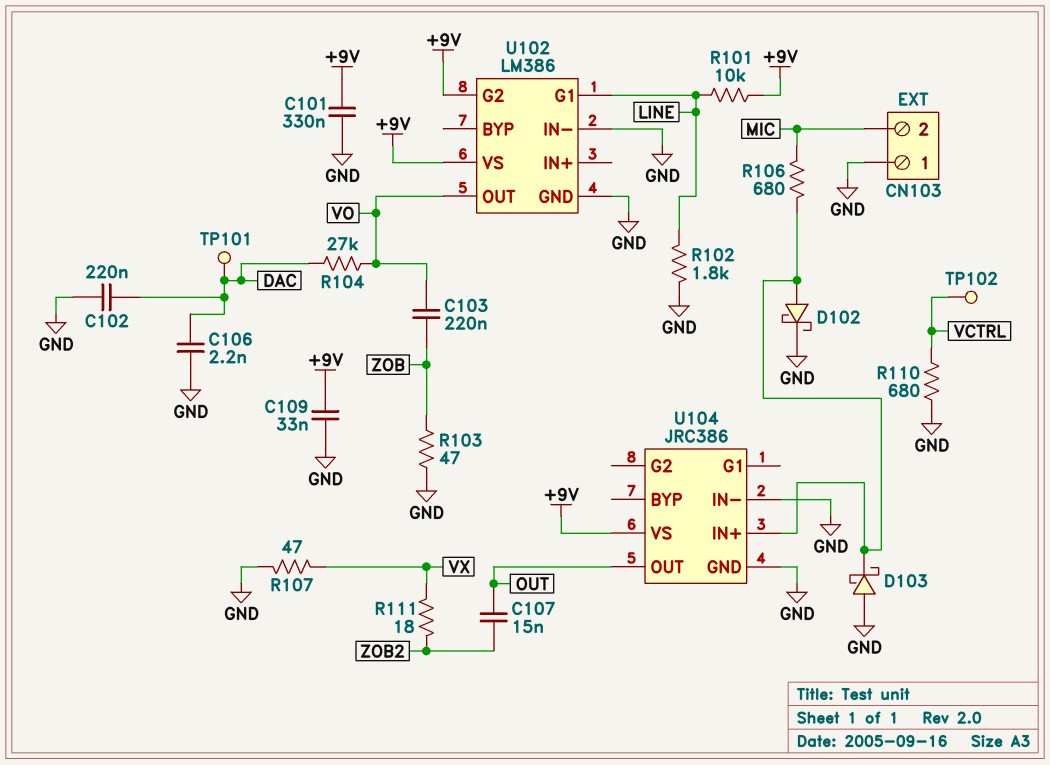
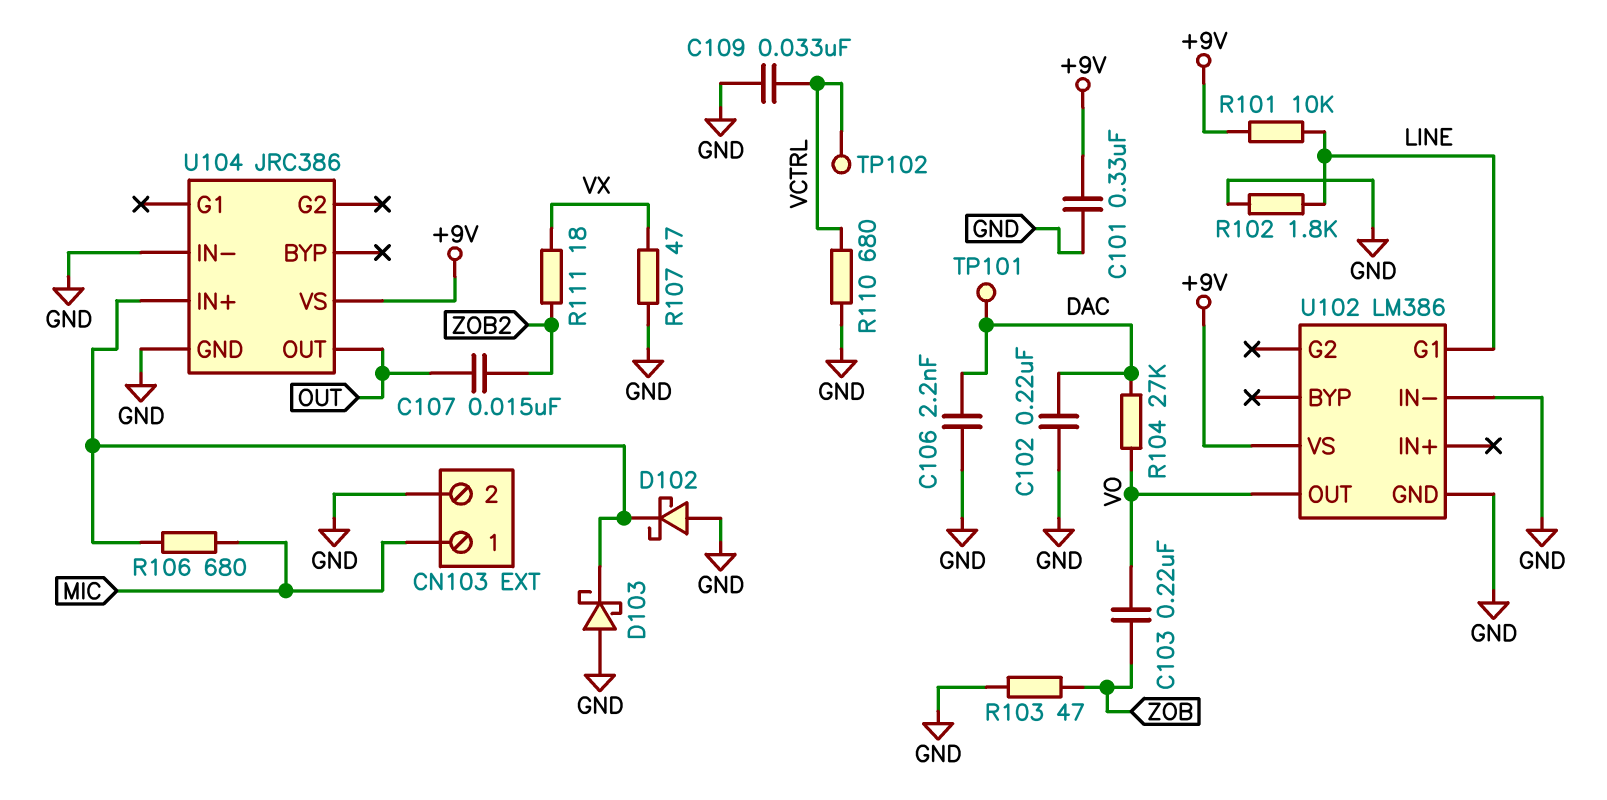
C109: 33nF (+9V, GND) -> 33nF (GND, VCTRL)
CN103 pin 1: GND -> MIC
CN103 pin 2: MIC -> GND
D102: schottky (A U104/IN+, K GND) -> schottky (A GND, K U104/IN+)
U102 pin G2: +9V -> none

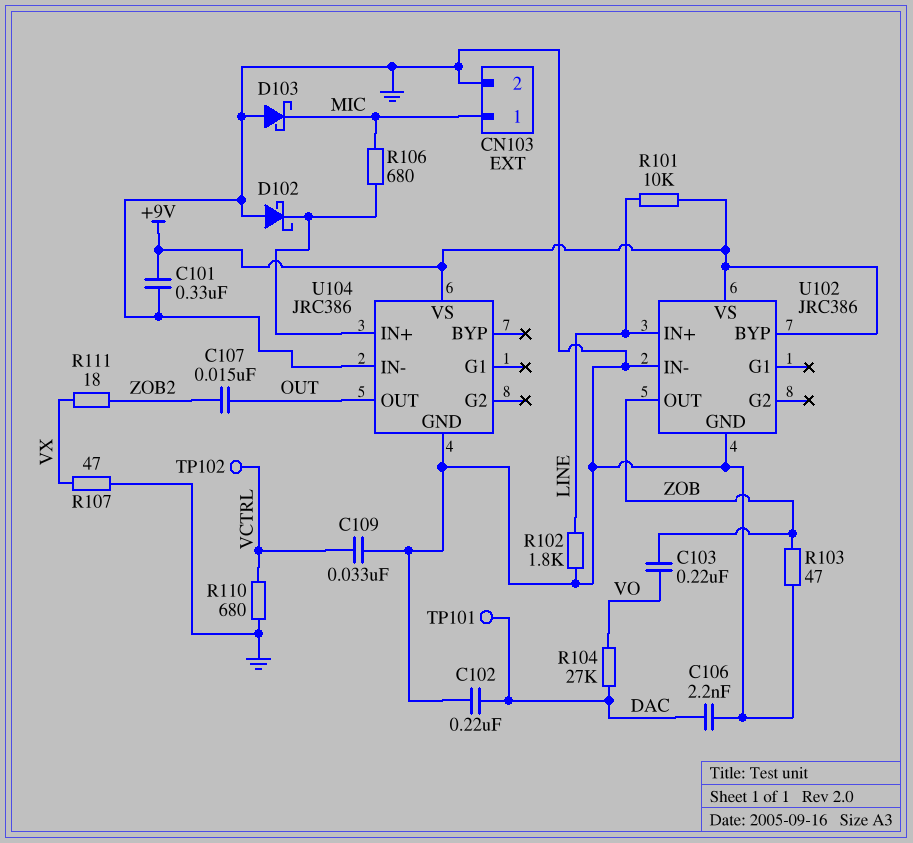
D103: schottky (A GND, K U104/IN+) -> schottky (A GND, K MIC)
U102: LM386 -> JRC386
U102 pin BYP: none -> +9V
U102 pin G1: LINE -> none
U102 pin IN+: none -> LINE
U102 pin OUT: VO -> ZOB

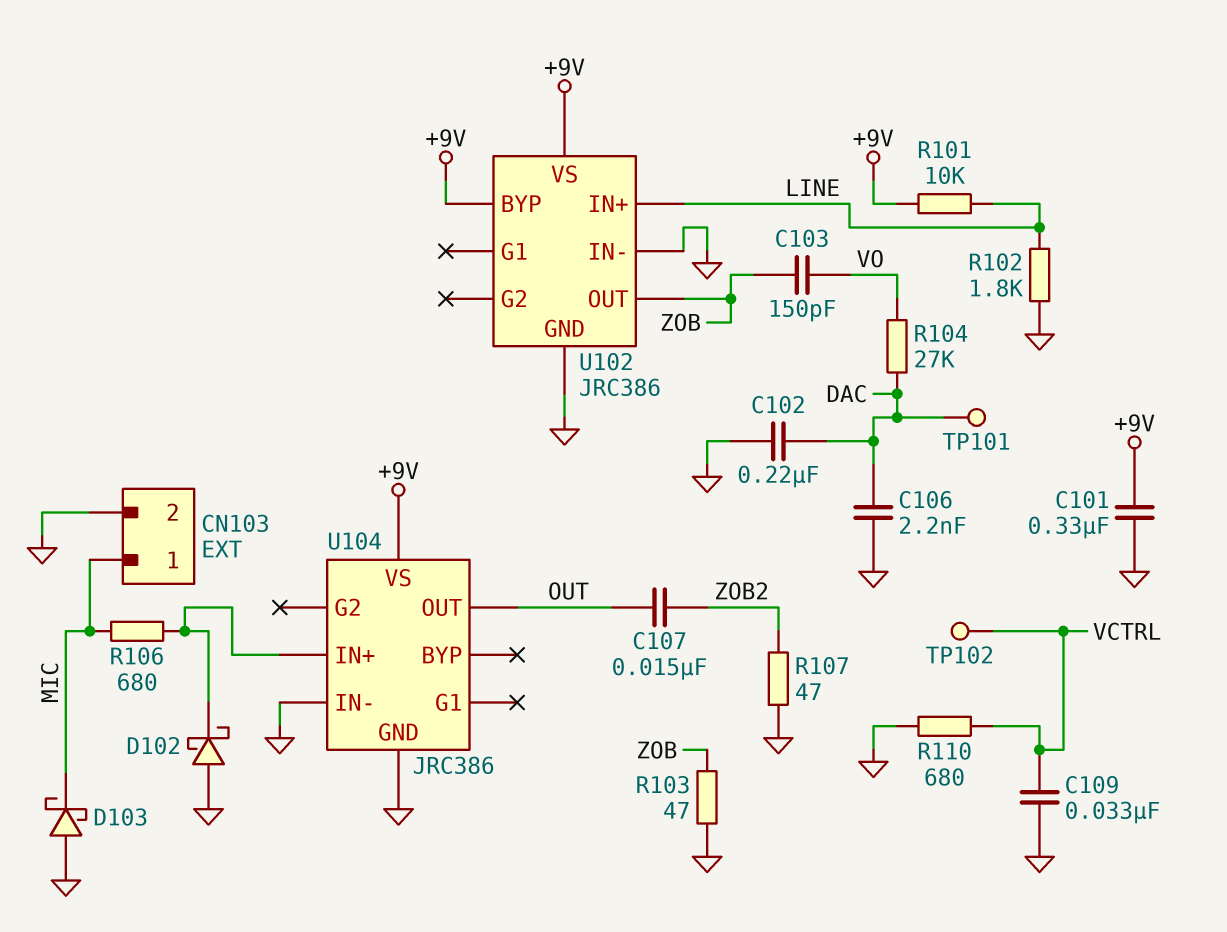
C103: 220nF (VO, ZOB) -> 150pF (VO, ZOB)
R107: 47 (GND, VX) -> 47 (GND, ZOB2)
R111: 18 (VX, ZOB2) -> none

